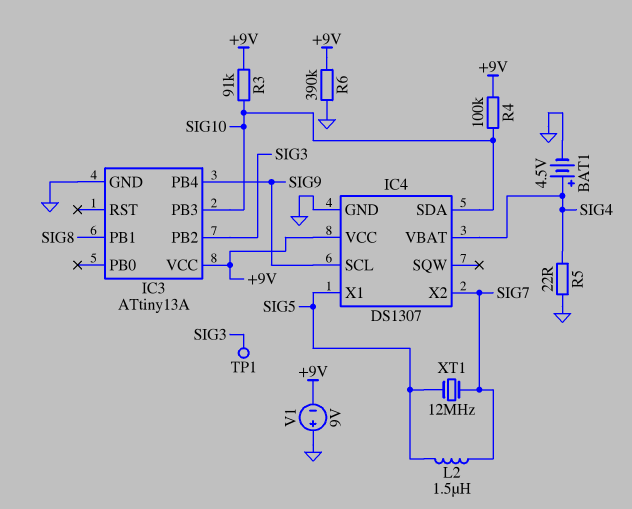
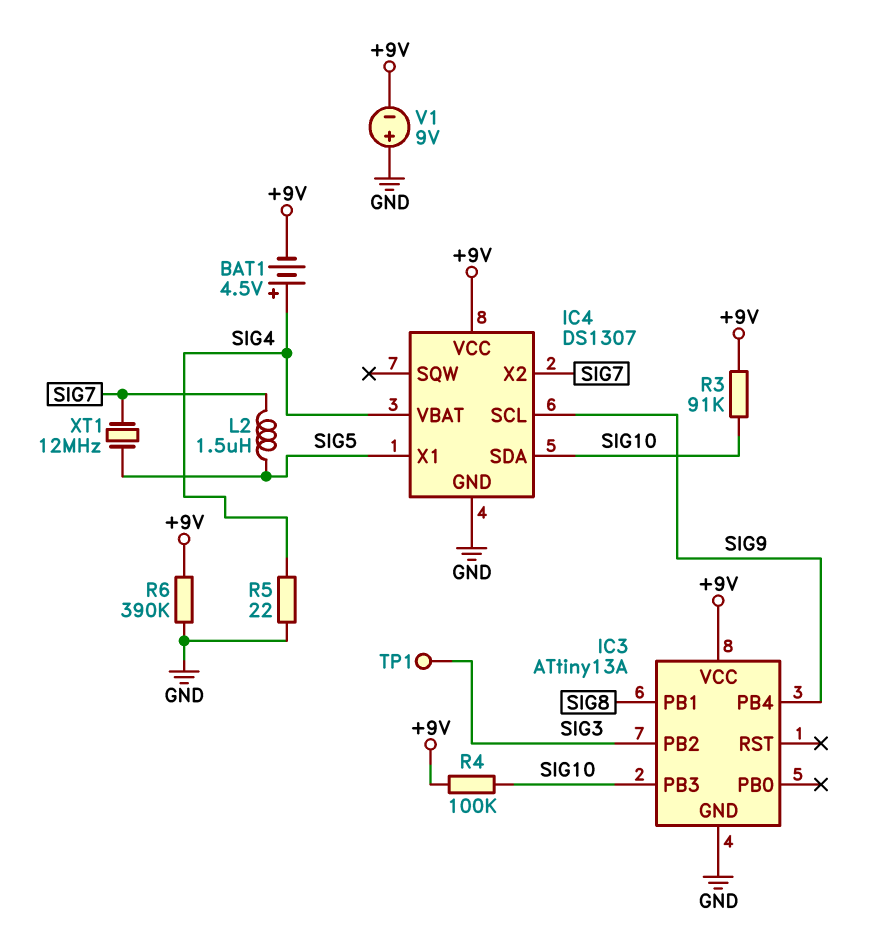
BAT1: 4.5V (plus SIG4, minus GND) -> 4.5V (plus SIG4, minus +9V)

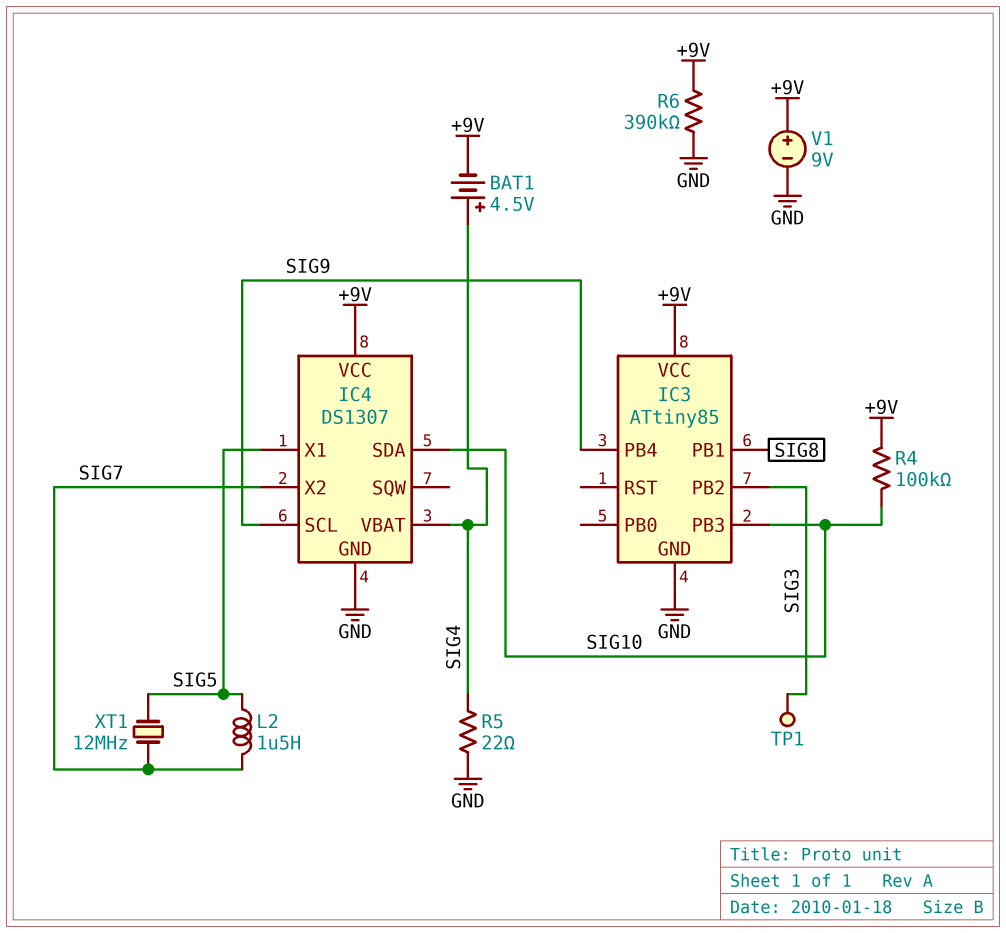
IC3: ATtiny13A -> ATtiny85
R3: 91k (+9V, SIG10) -> none
V1: 9V (plus GND, minus +9V) -> 9V (plus +9V, minus GND)

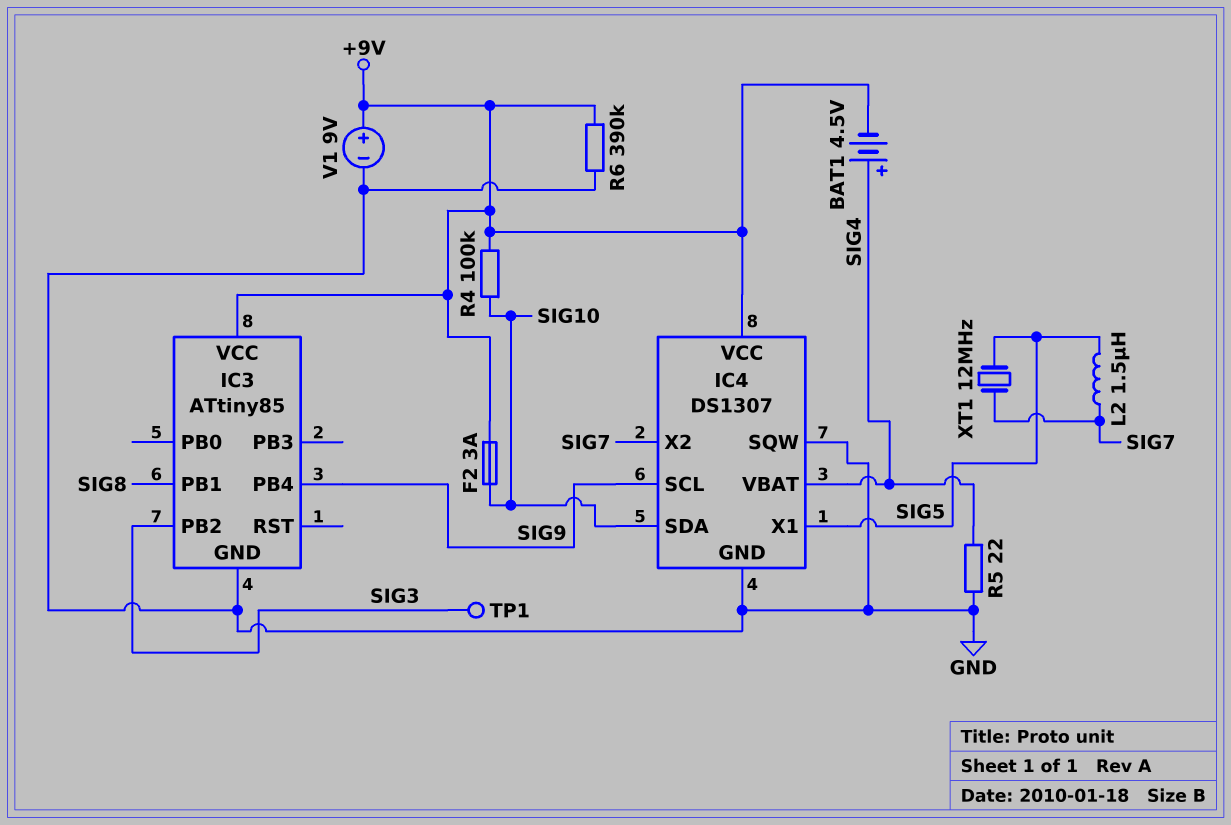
F2: none -> 3A (+9V, SIG10)
IC3 pin PB3: SIG10 -> none
IC4 pin SQW: none -> GND

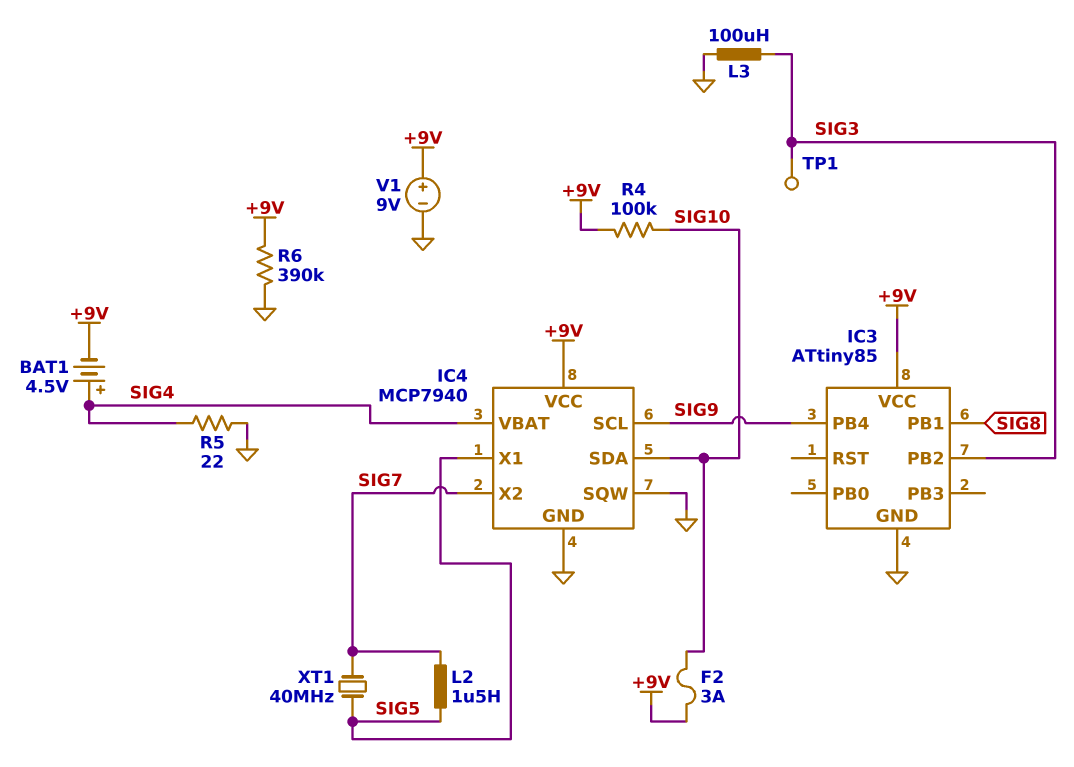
IC4: DS1307 -> MCP7940
L3: none -> 100uH (GND, SIG3)
XT1: 12MHz (SIG5, SIG7) -> 40MHz (SIG5, SIG7)

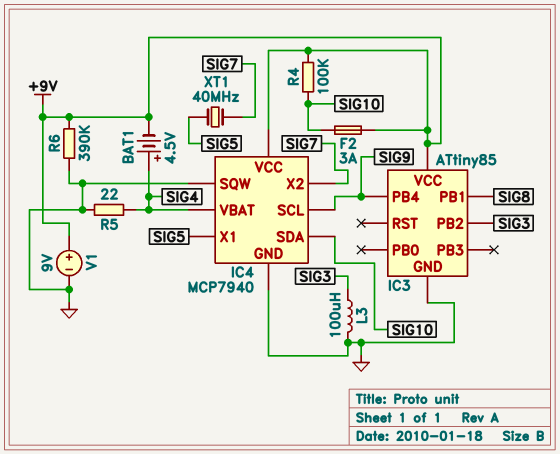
L2: 1.5uH (SIG5, SIG7) -> none
TP1: test point (SIG3) -> none

